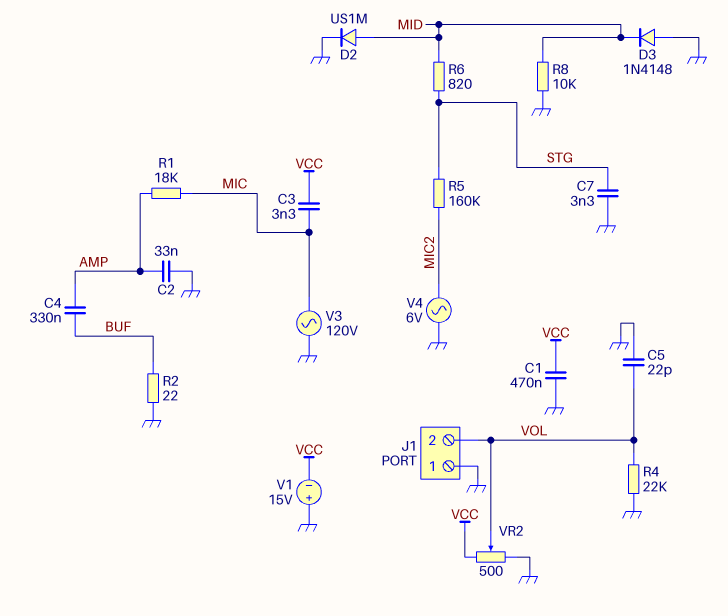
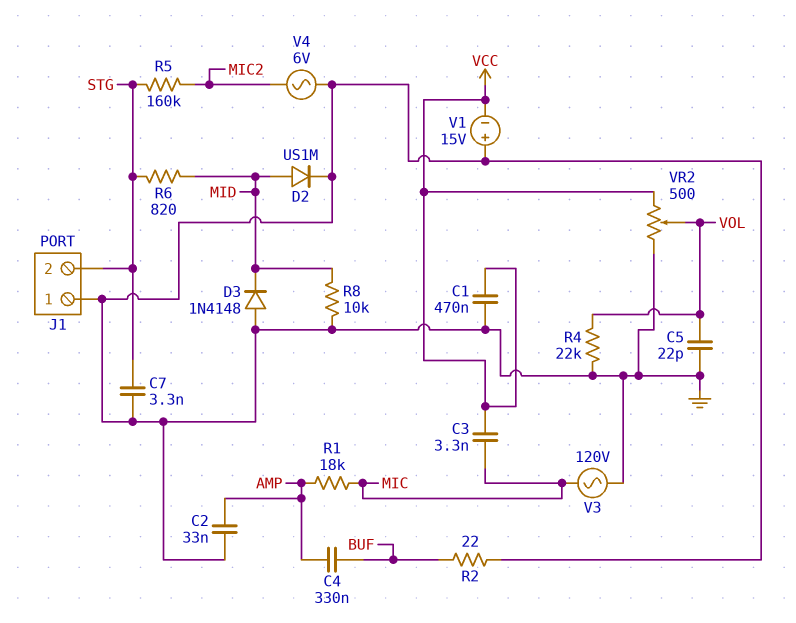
J1 pin 2: VOL -> STG

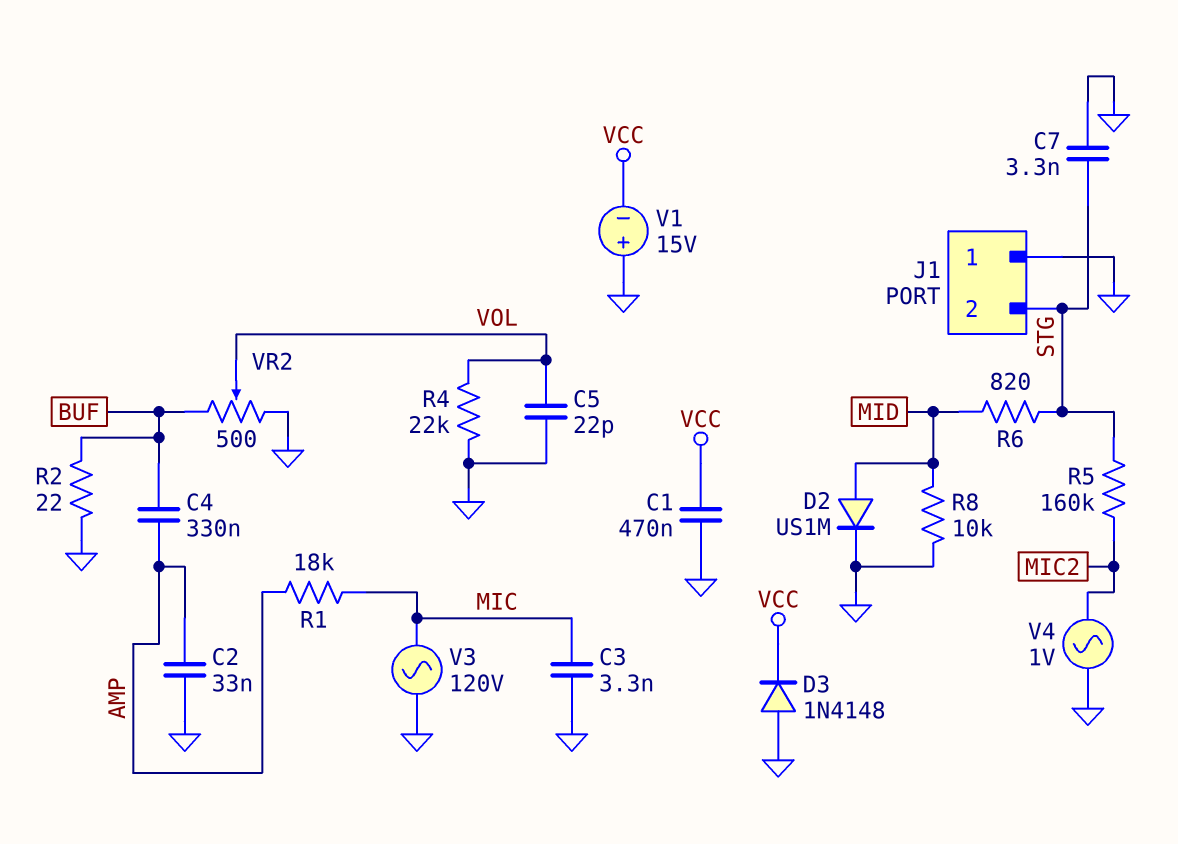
C3: 3.3nF (MIC, VCC) -> 3.3nF (GND, MIC)
D3: diode 1N4148 (A GND, K MID) -> diode 1N4148 (A GND, K VCC)
V4: AC 6V (GND, MIC2) -> AC 1V (GND, MIC2)
VR2: 500 (GND, VCC, wiper VOL) -> 500 (BUF, GND, wiper VOL)

